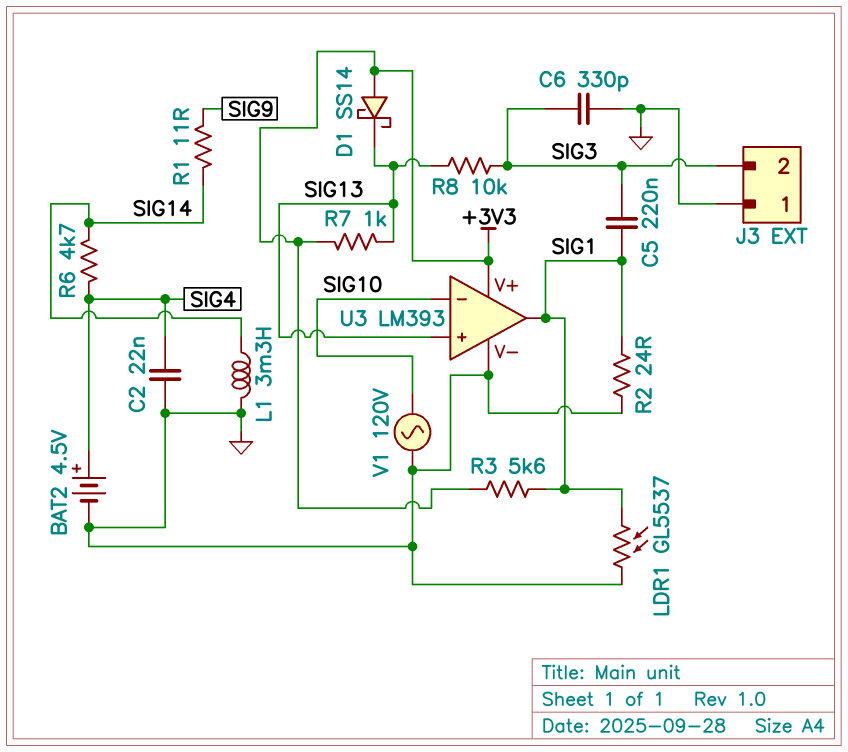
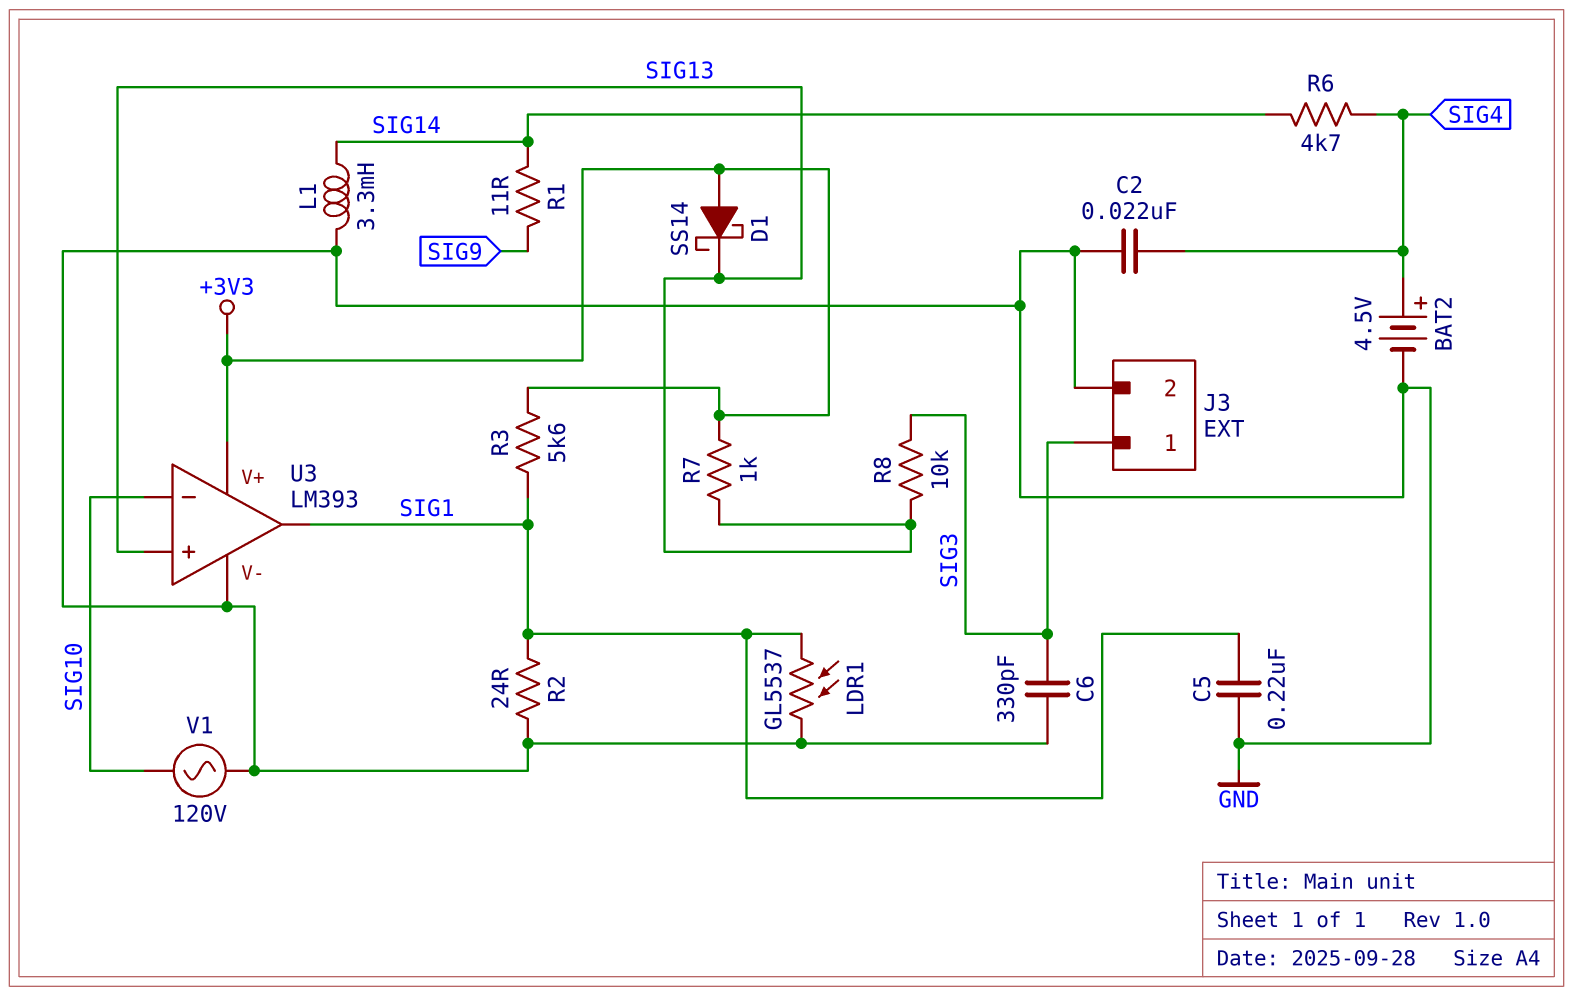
C5: 220nF (SIG1, SIG3) -> 220nF (GND, SIG1)
J3 pin 1: GND -> SIG3
J3 pin 2: SIG3 -> GND

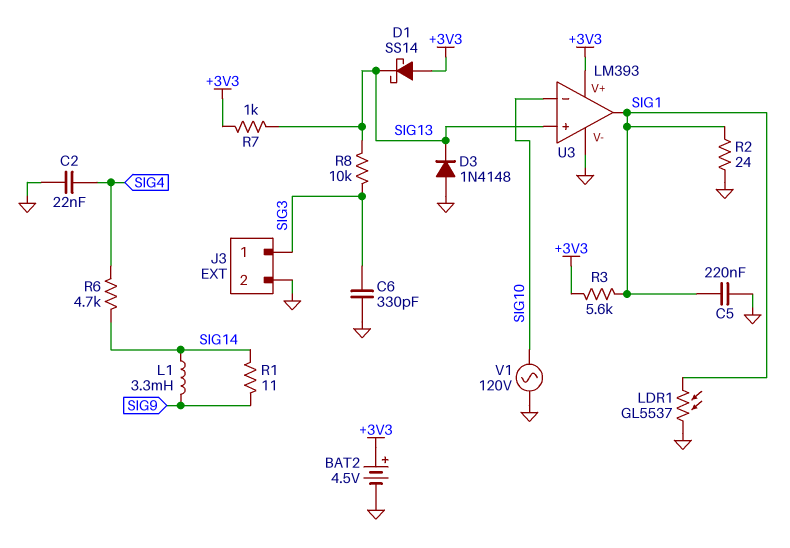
BAT2: 4.5V (plus SIG4, minus GND) -> 4.5V (plus +3V3, minus GND)
D3: none -> diode 1N4148 (A GND, K SIG13)
L1: 3.3mH (GND, SIG14) -> 3.3mH (SIG9, SIG14)

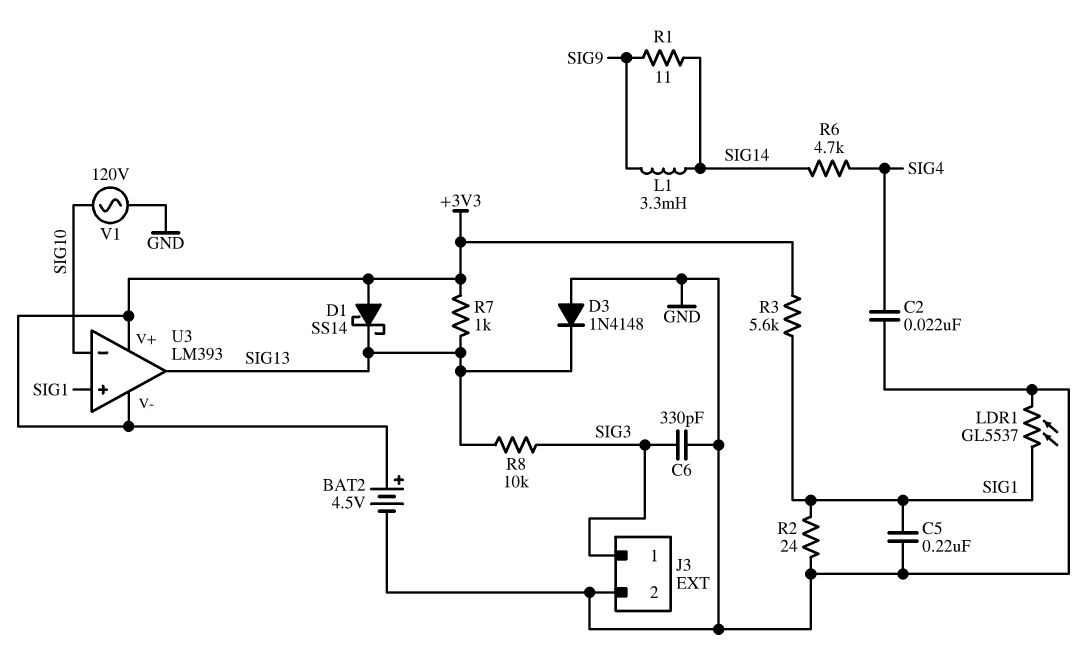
U3 pin V-: GND -> +3V3
U3 pin in+: SIG13 -> SIG1
U3 pin out: SIG1 -> SIG13

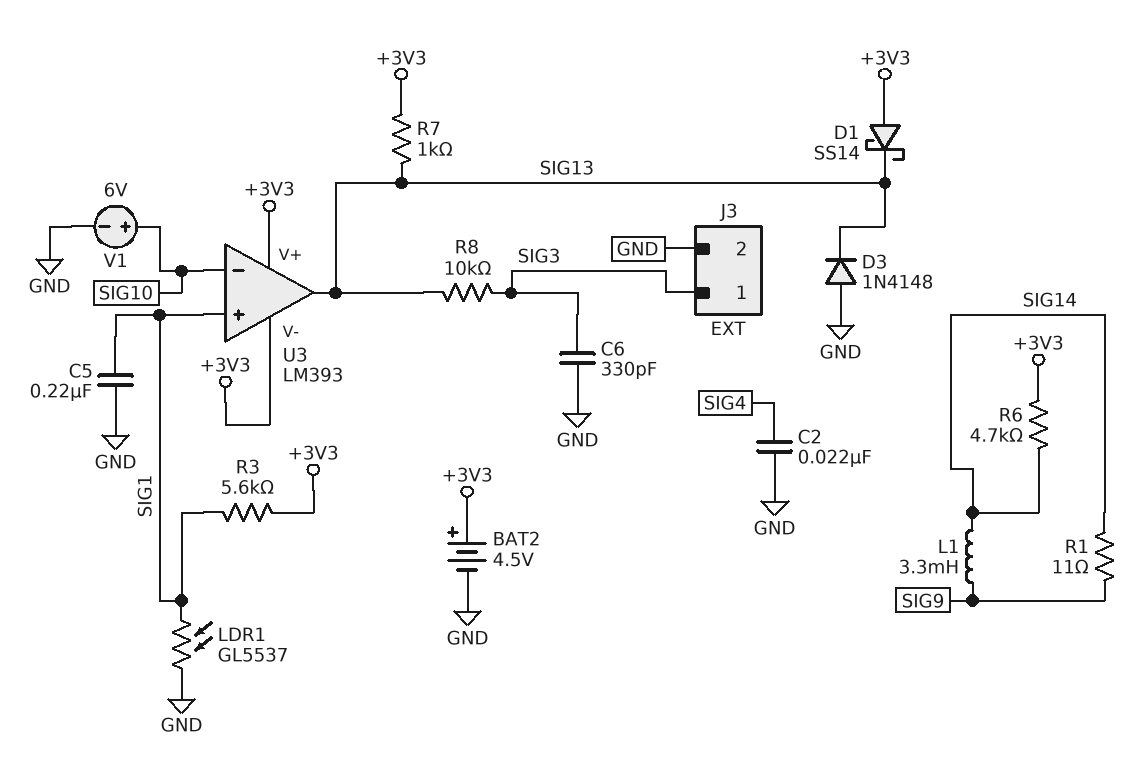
R2: 24 (GND, SIG1) -> none
R6: 4.7k (SIG4, SIG14) -> 4.7k (+3V3, SIG14)
V1: AC 120V (GND, SIG10) -> 6V (plus SIG10, minus GND)

